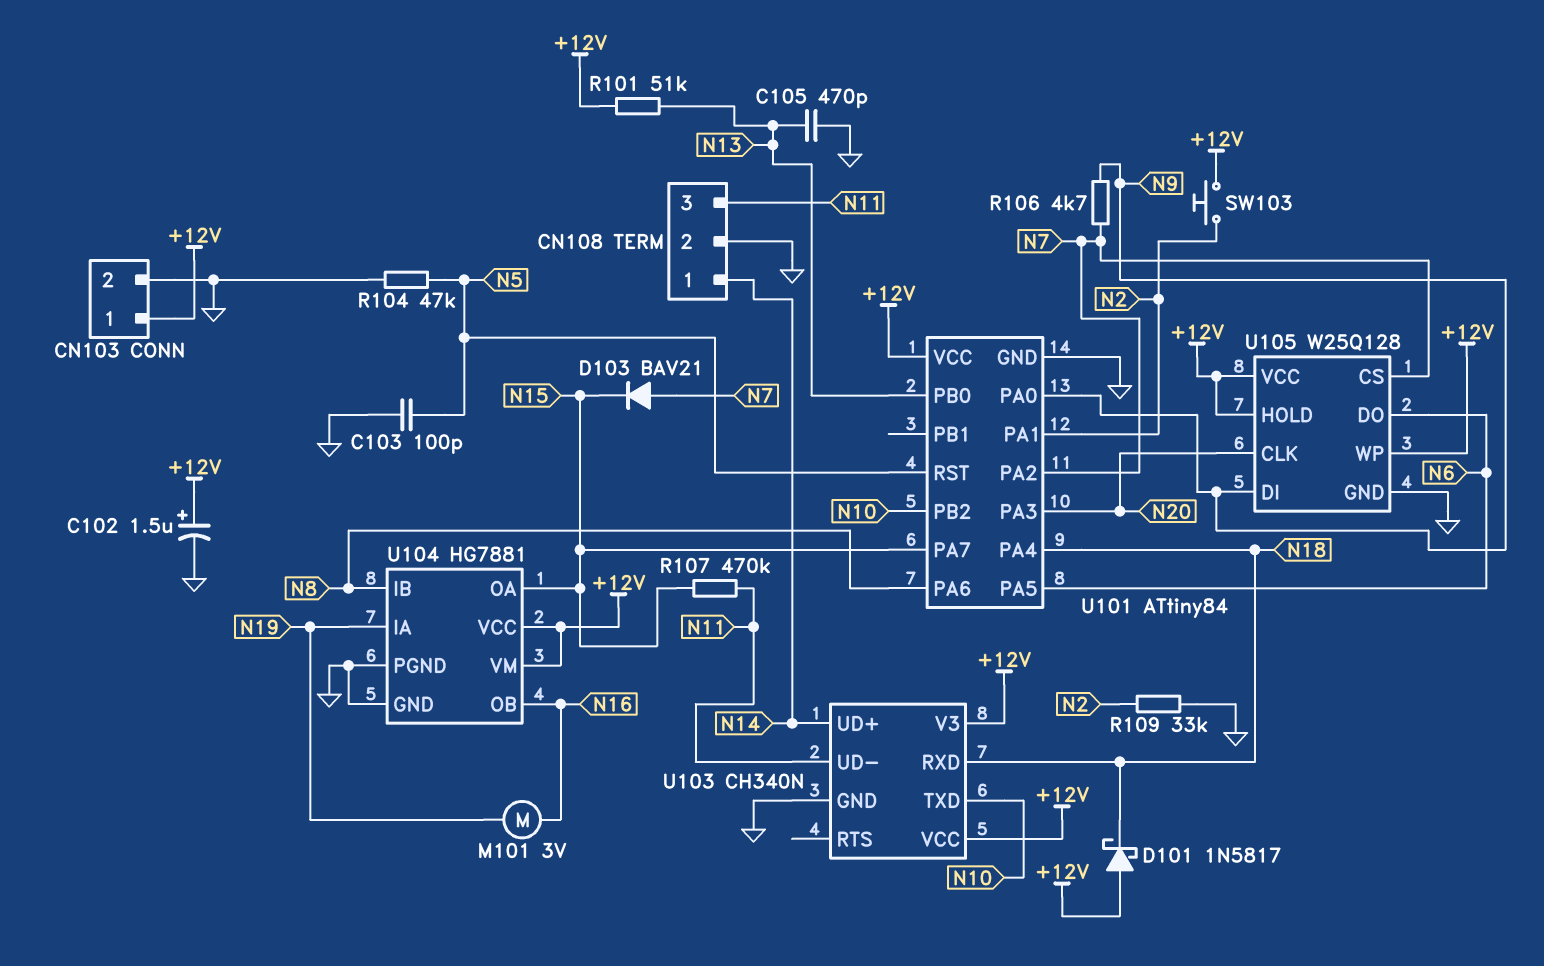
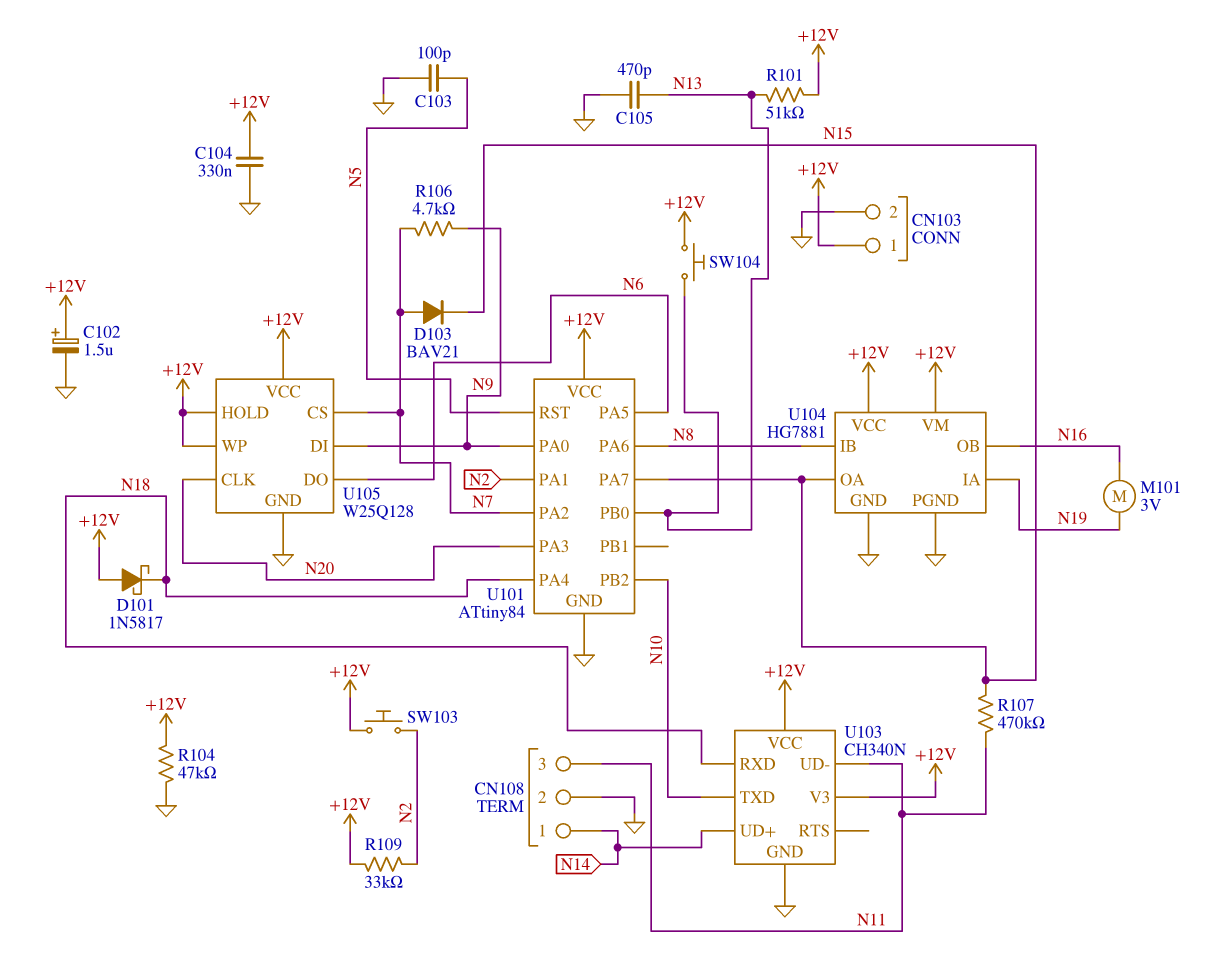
C104: none -> 330nF (+12V, GND)
R104: 47k (GND, N5) -> 47k (+12V, GND)
R109: 33k (GND, N2) -> 33k (+12V, N2)
SW104: none -> button (+12V, N13)

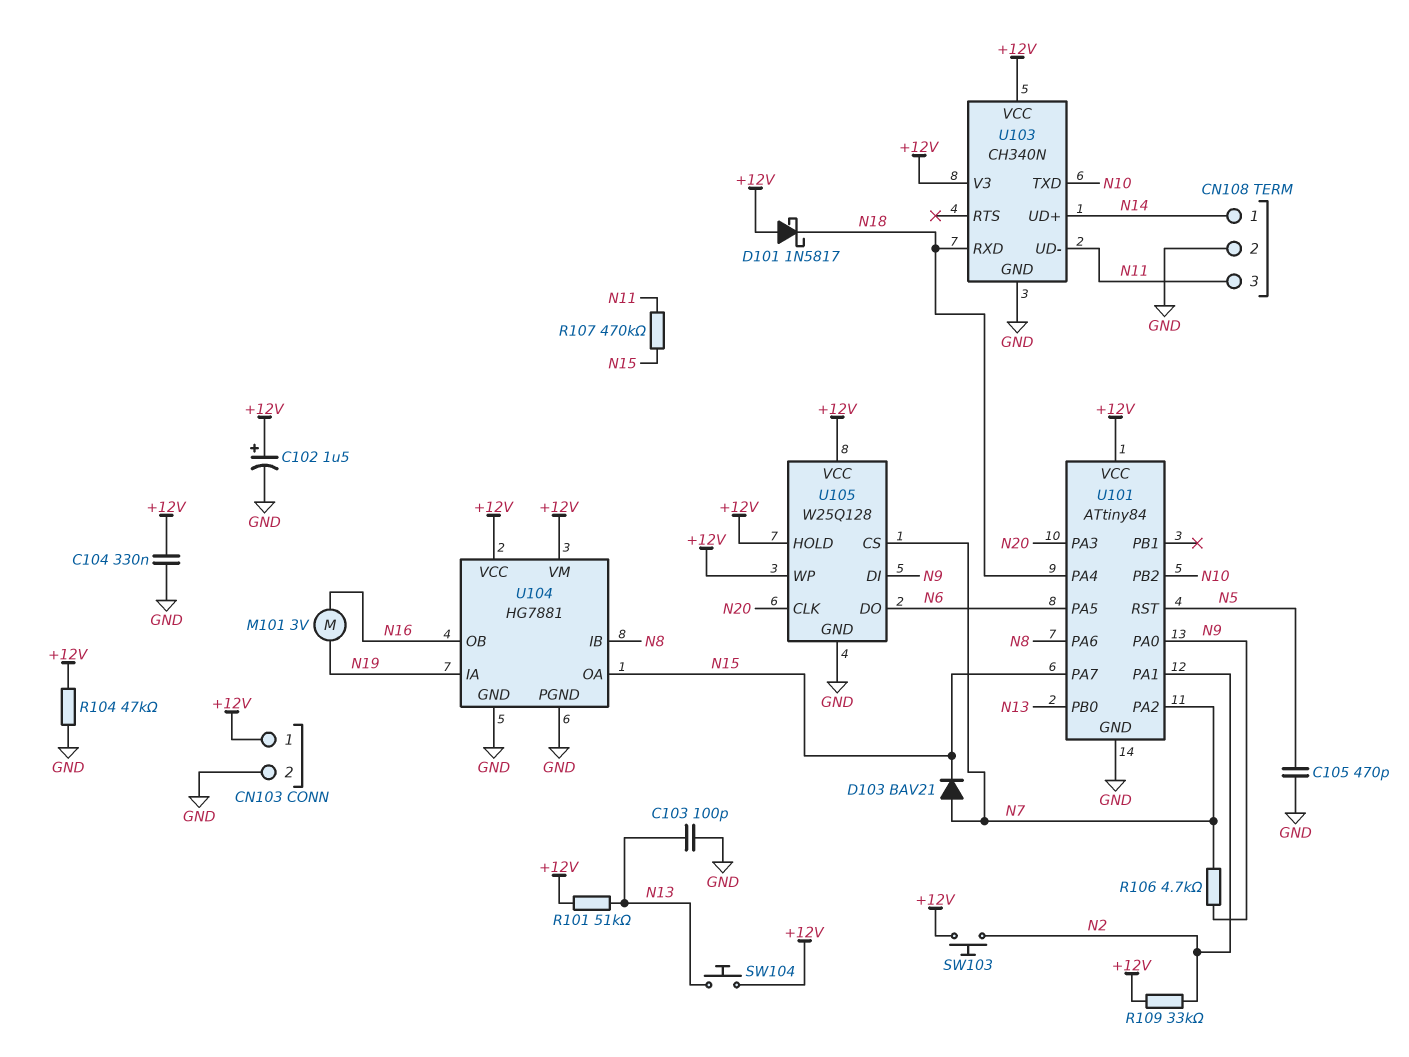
C103: 100pF (GND, N5) -> 100pF (GND, N13)
C105: 470pF (GND, N13) -> 470pF (GND, N5)

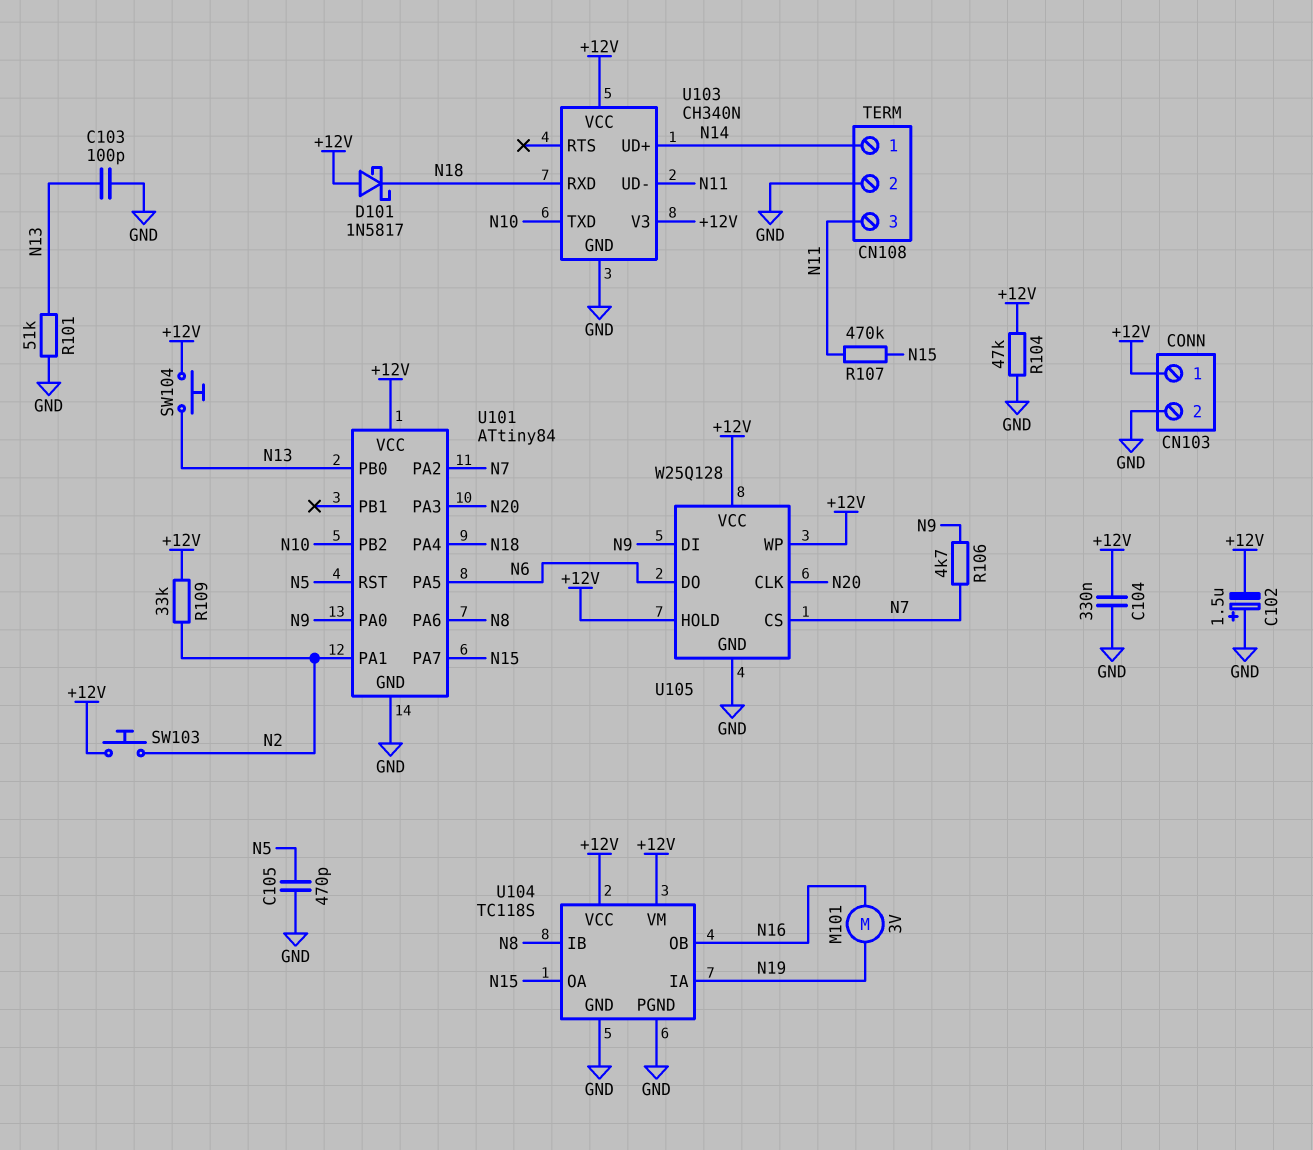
C102: 1.5uF (plus +12V, minus GND) -> 1.5uF (plus GND, minus +12V)
D103: diode BAV21 (A N7, K N15) -> none
R101: 51k (+12V, N13) -> 51k (GND, N13)
U104: HG7881 -> TC118S

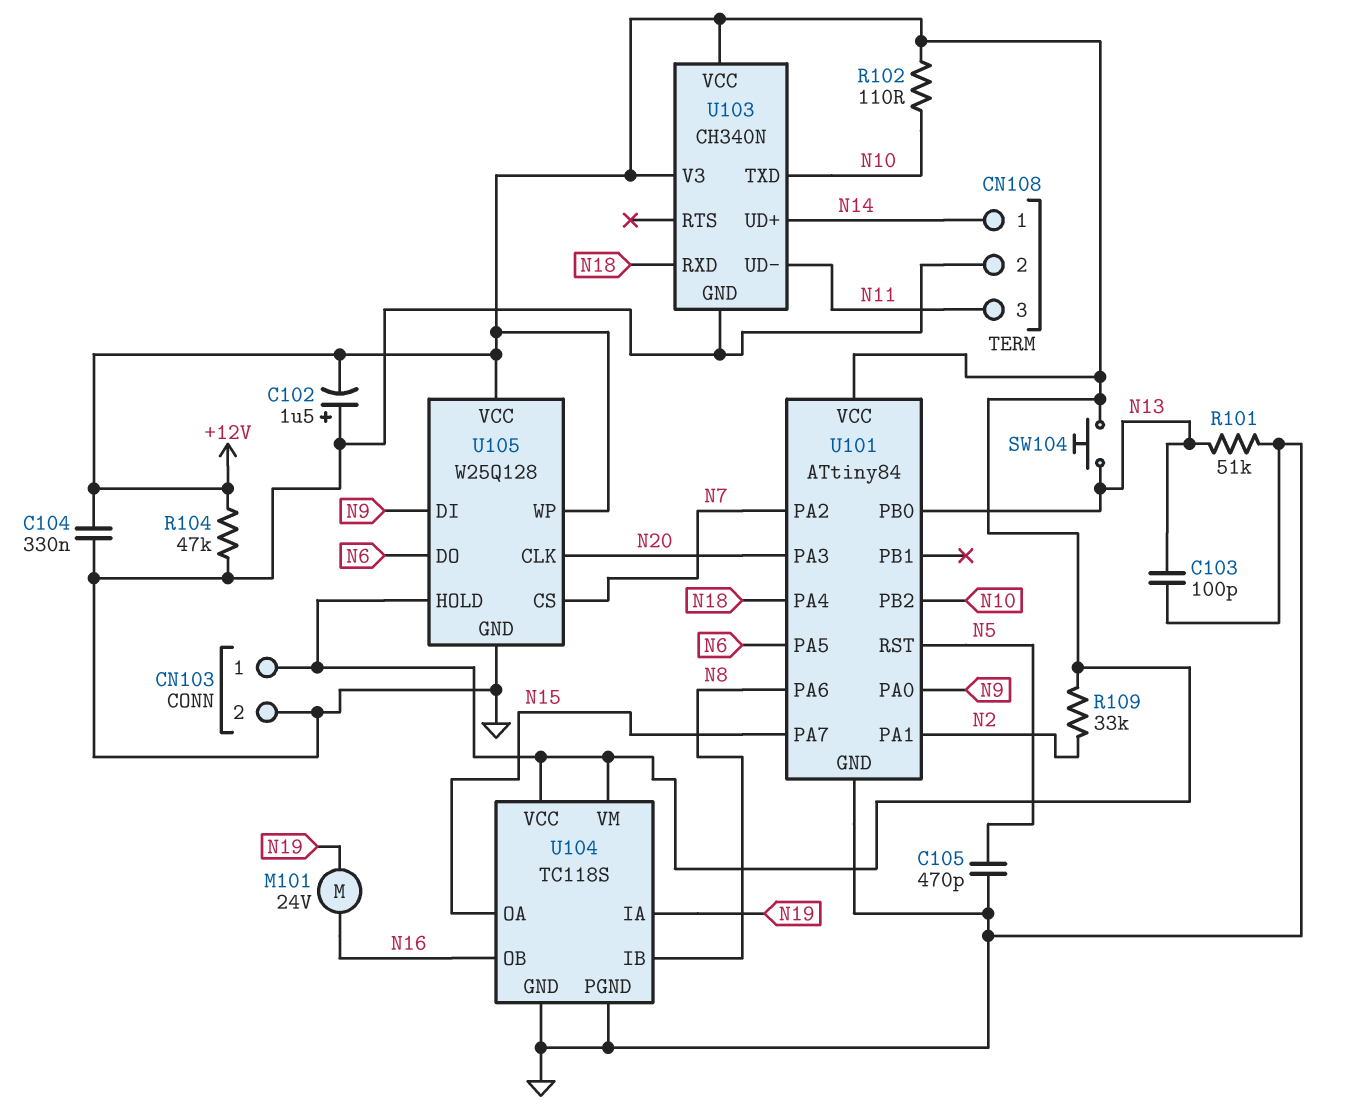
D101: schottky 1N5817 (A +12V, K N18) -> none
M101: motor 3V (N16, N19) -> motor 24V (N16, N19)
R102: none -> 110 (+12V, N10)
R106: 4.7k (N7, N9) -> none
R107: 470k (N11, N15) -> none
SW103: button (+12V, N2) -> none

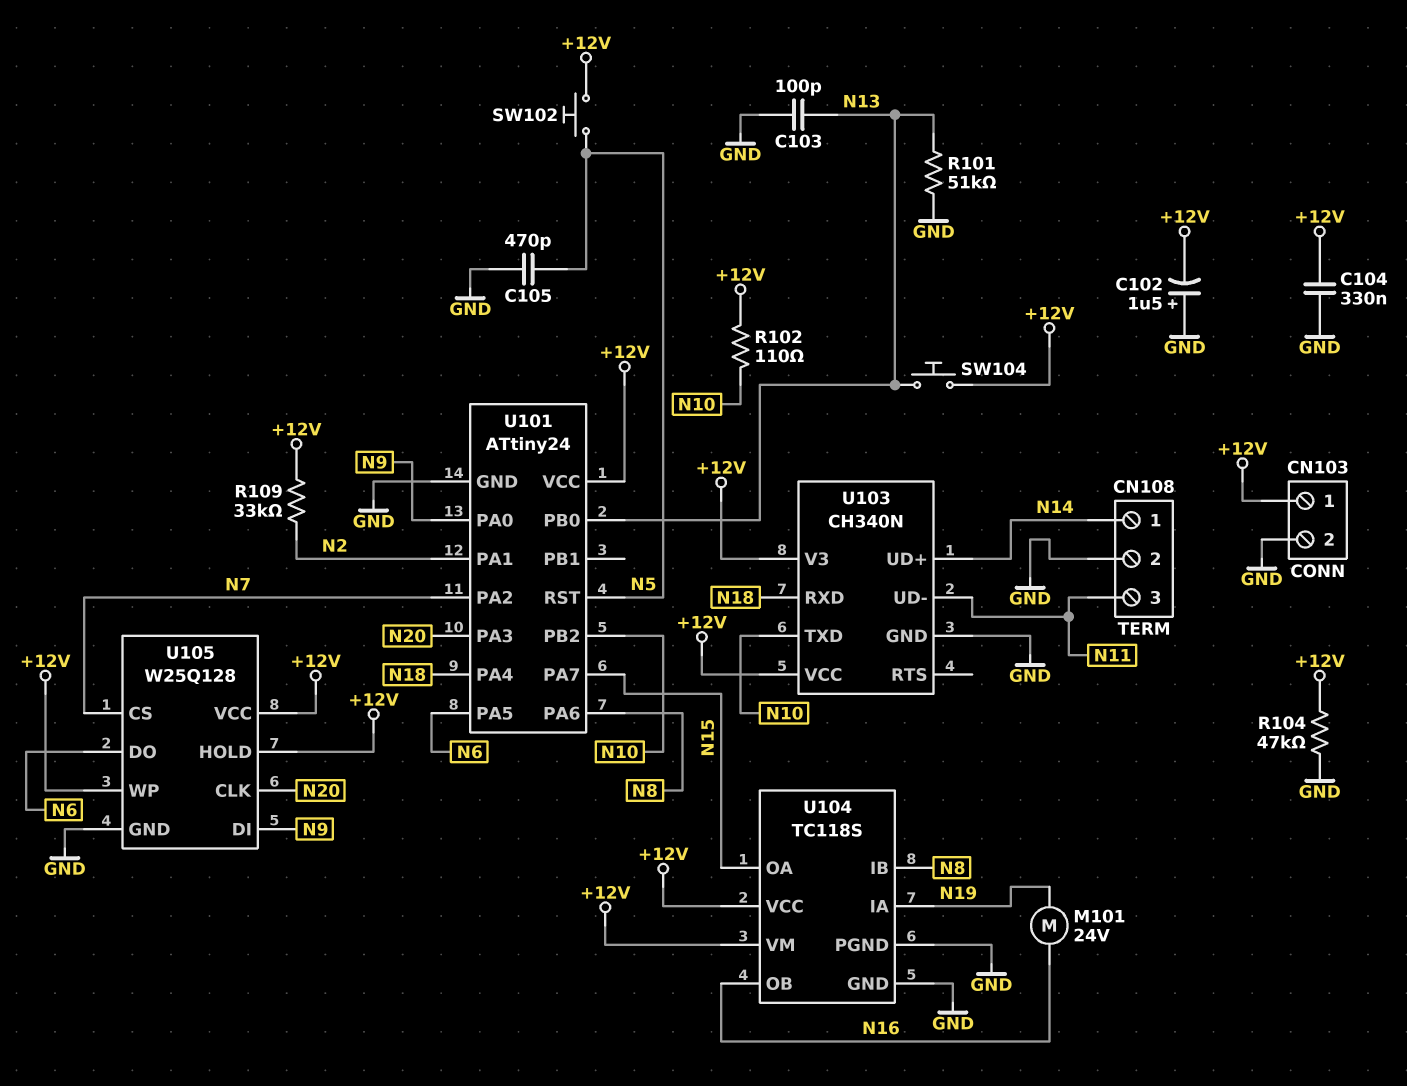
SW102: none -> button (+12V, N5)
U101: ATtiny84 -> ATtiny24

